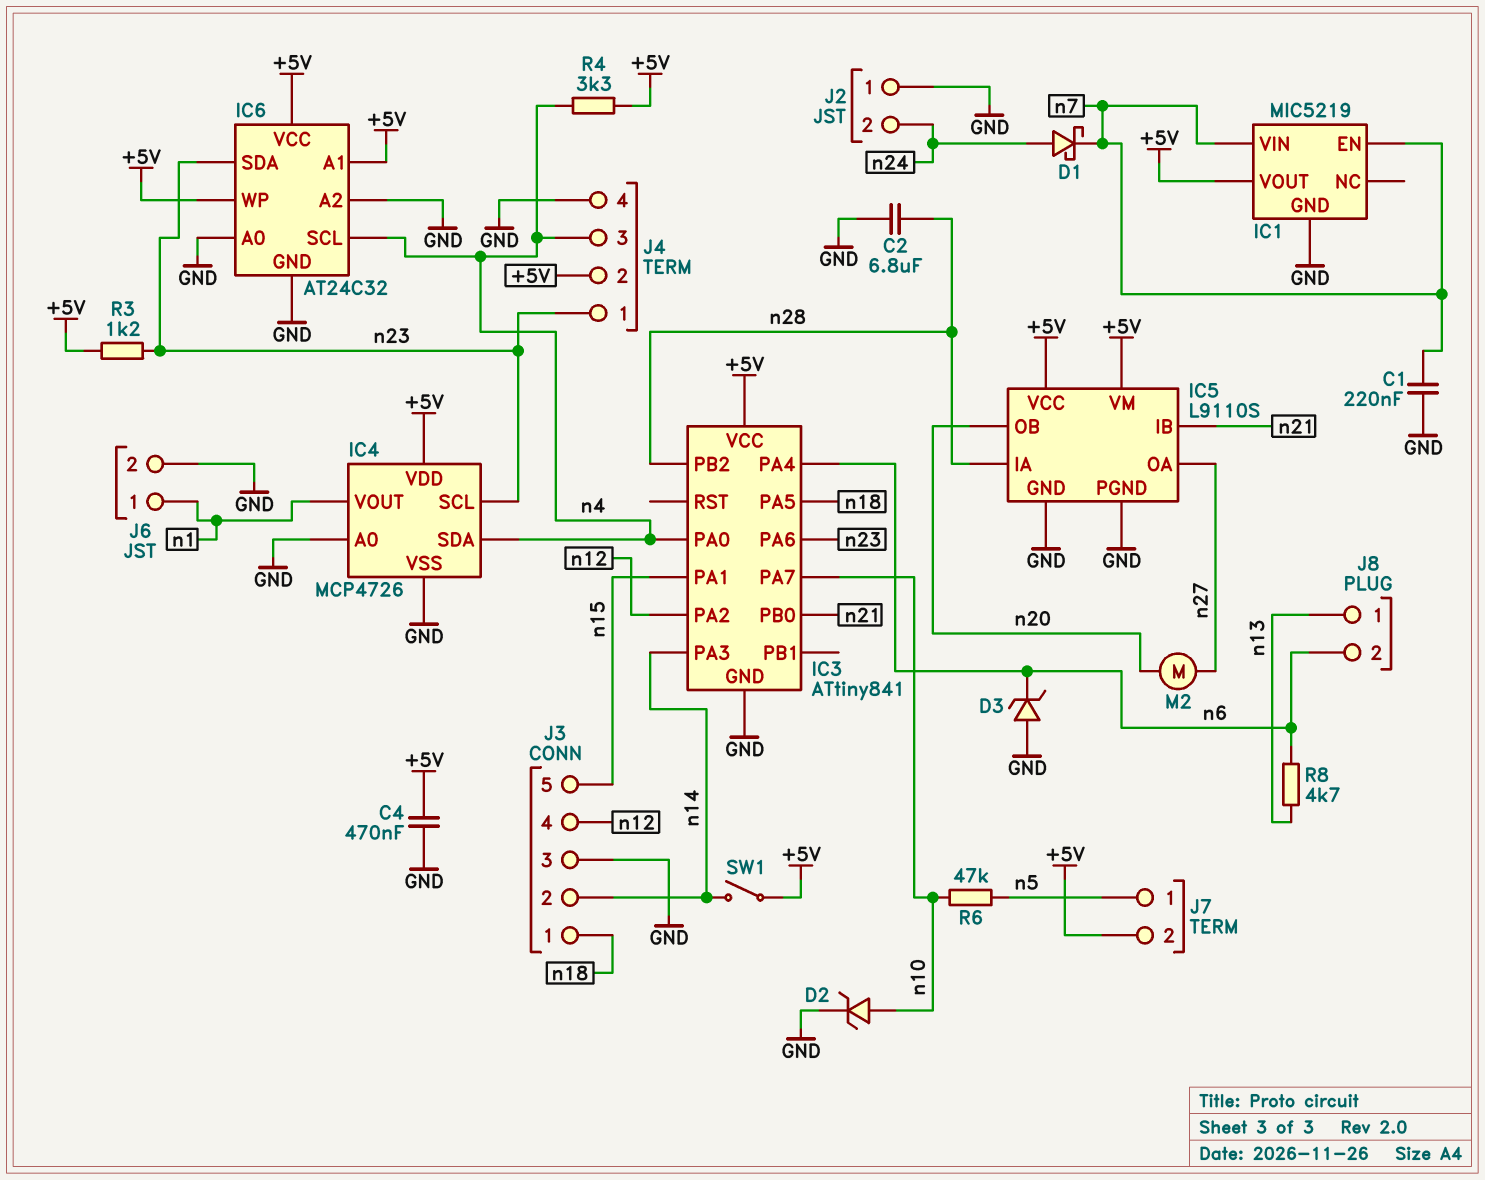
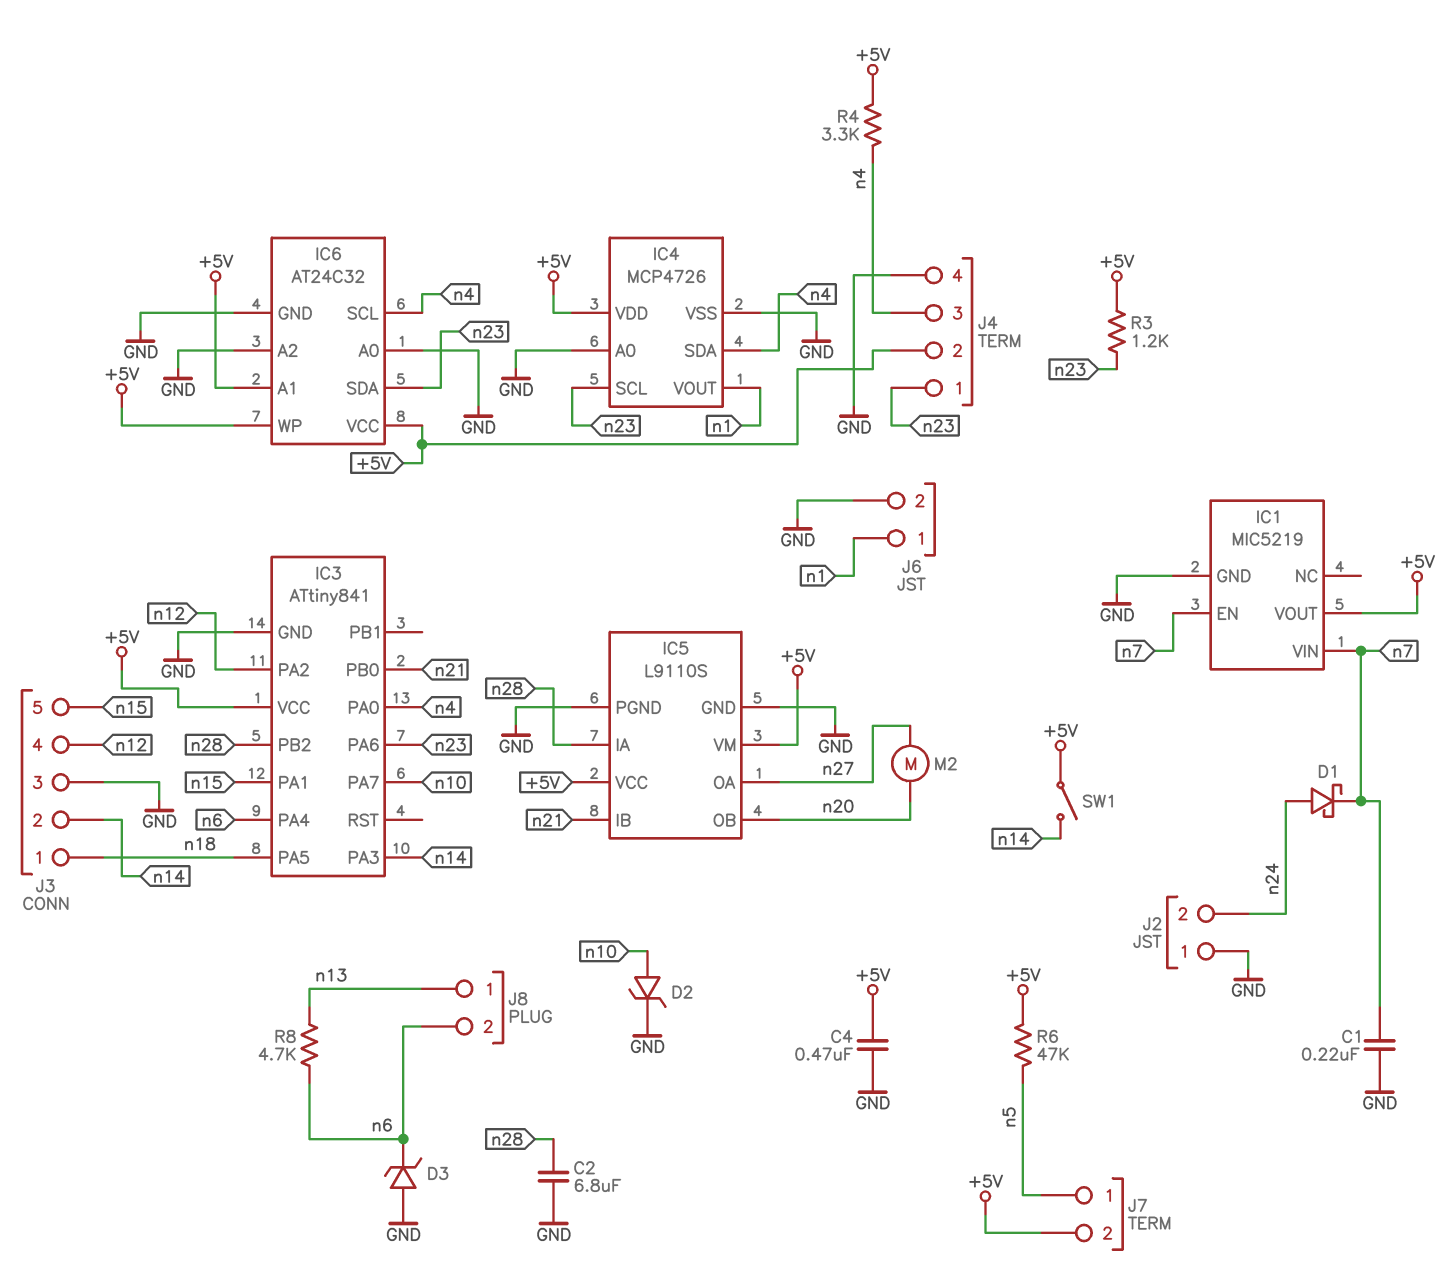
R6: 47k (n5, n10) -> 47k (+5V, n5)

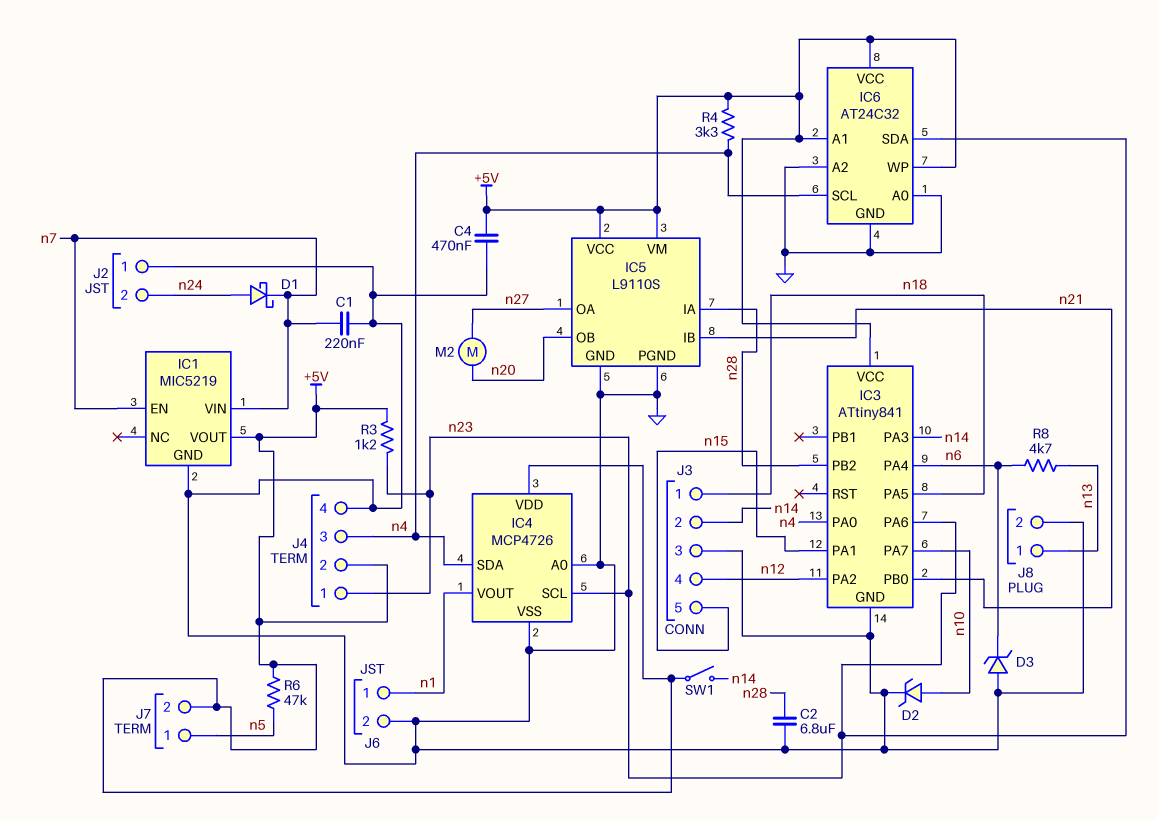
J8 pin 2: n6 -> GND

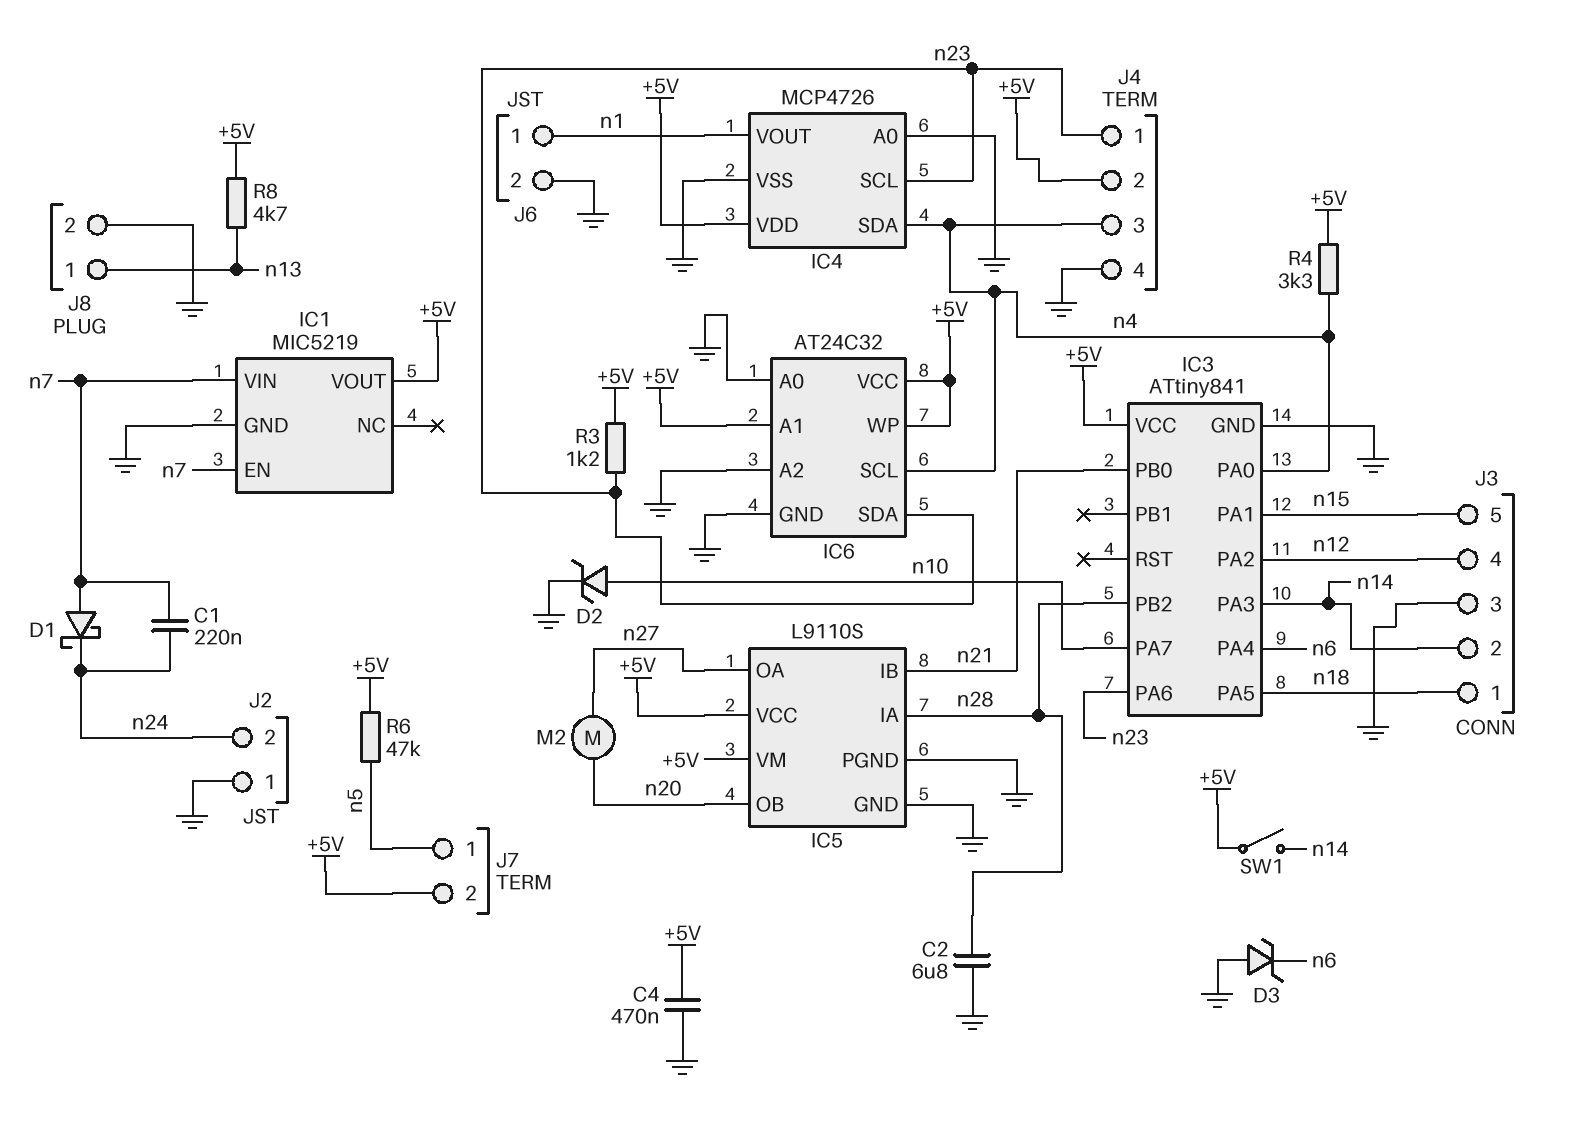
C1: 220nF (GND, n7) -> 220nF (n7, n24)
D1: schottky (A n24, K n7) -> schottky (A n7, K n24)
R8: 4.7k (n6, n13) -> 4.7k (+5V, n13)

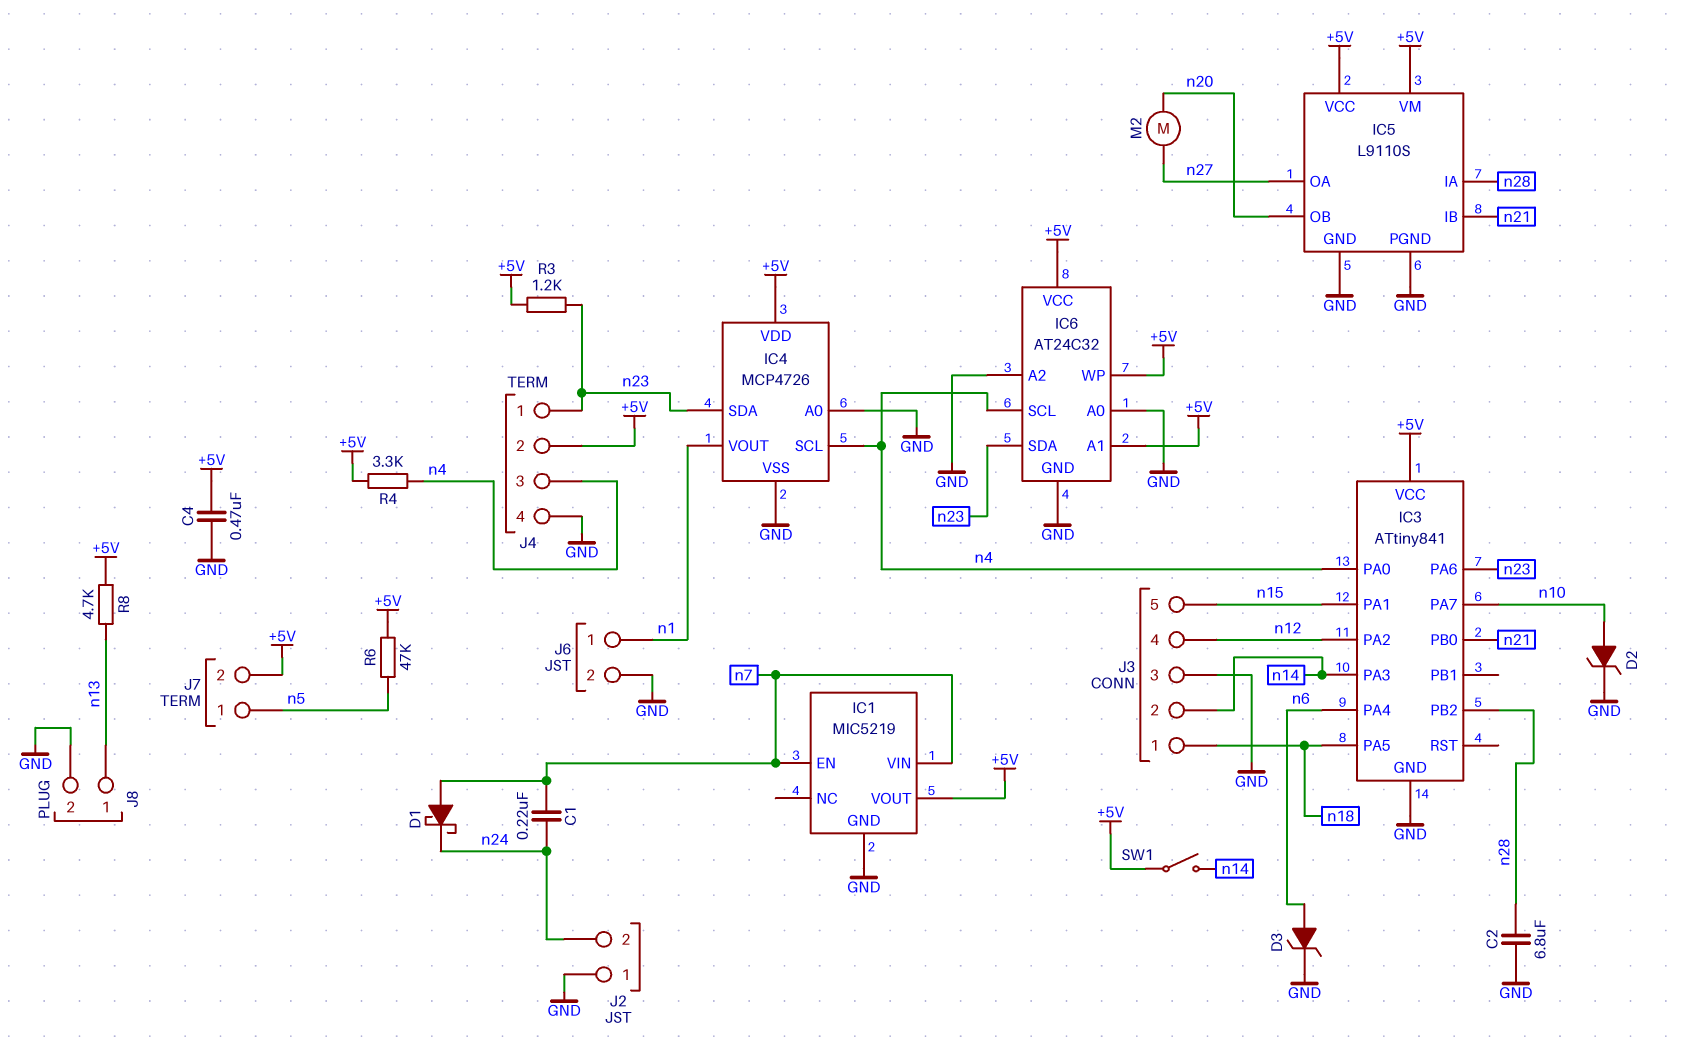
D3: zener (A GND, K n6) -> zener (A n6, K GND)
IC4 pin SCL: n23 -> n4
IC4 pin SDA: n4 -> n23

